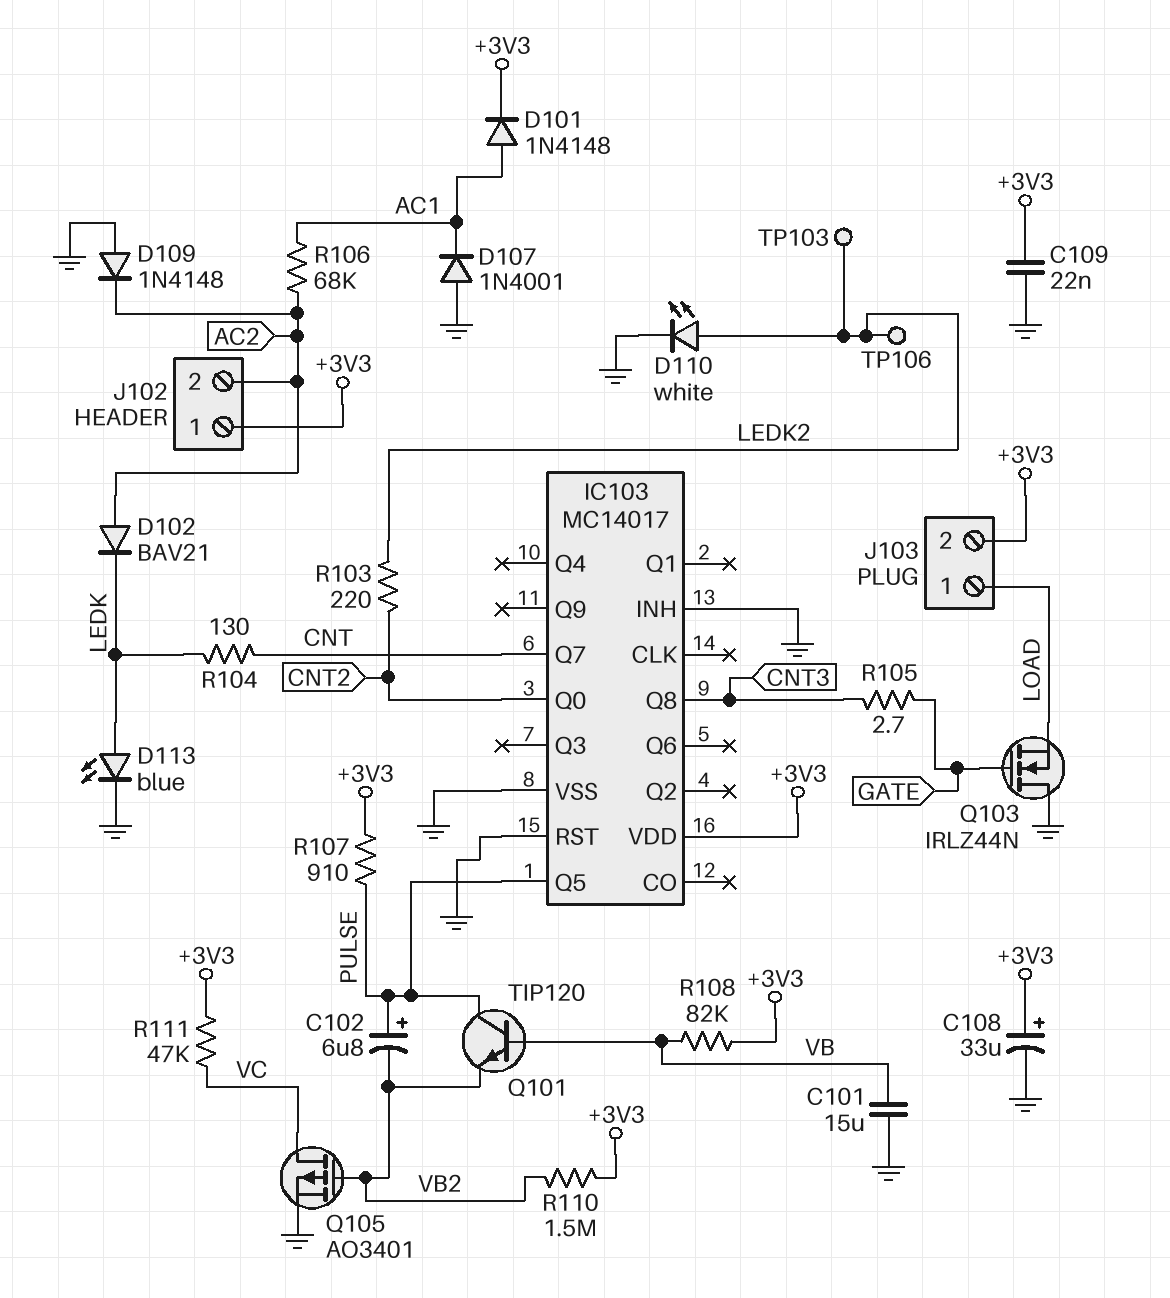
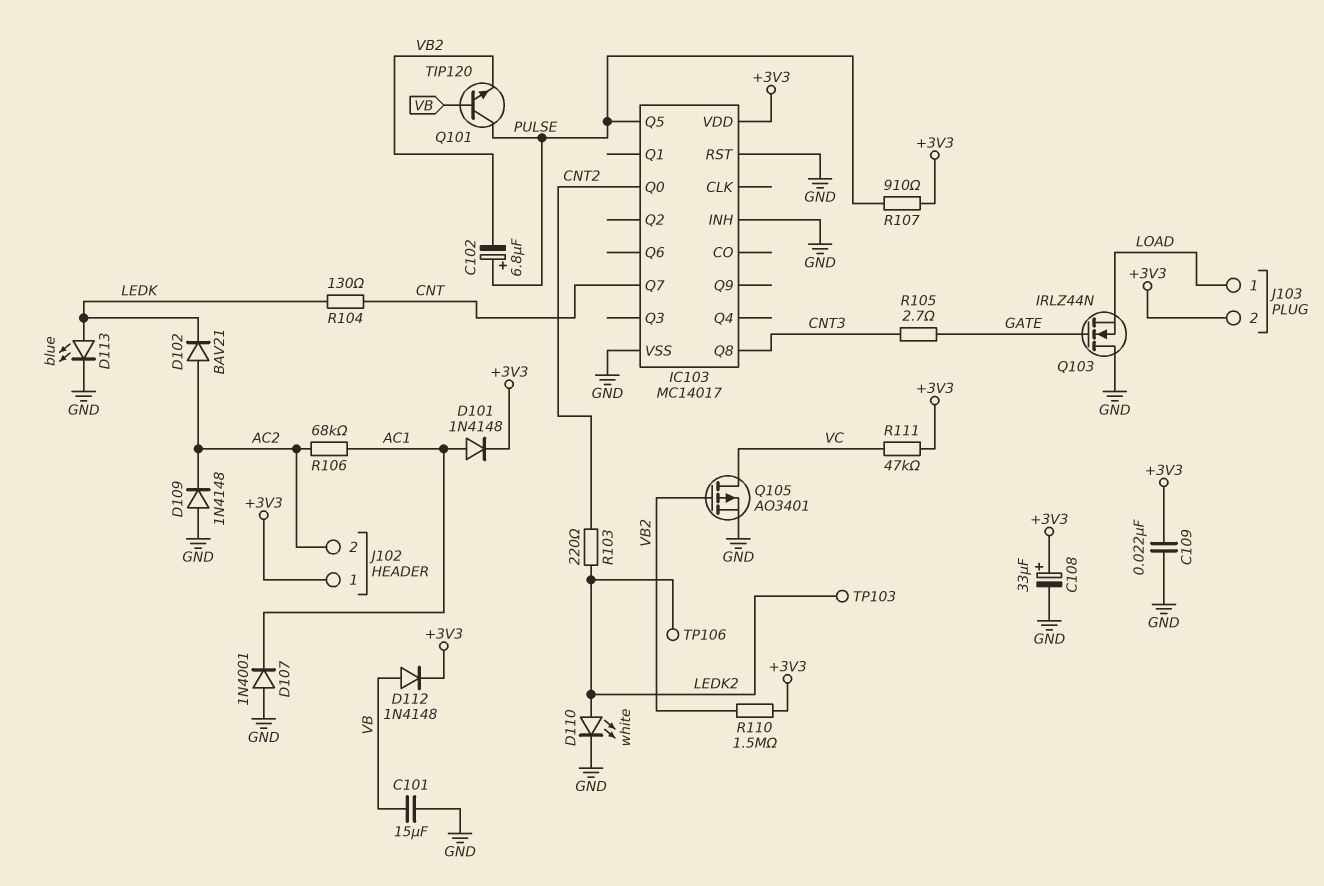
D112: none -> diode 1N4148 (A VB, K +3V3)
R108: 82k (+3V3, VB) -> none

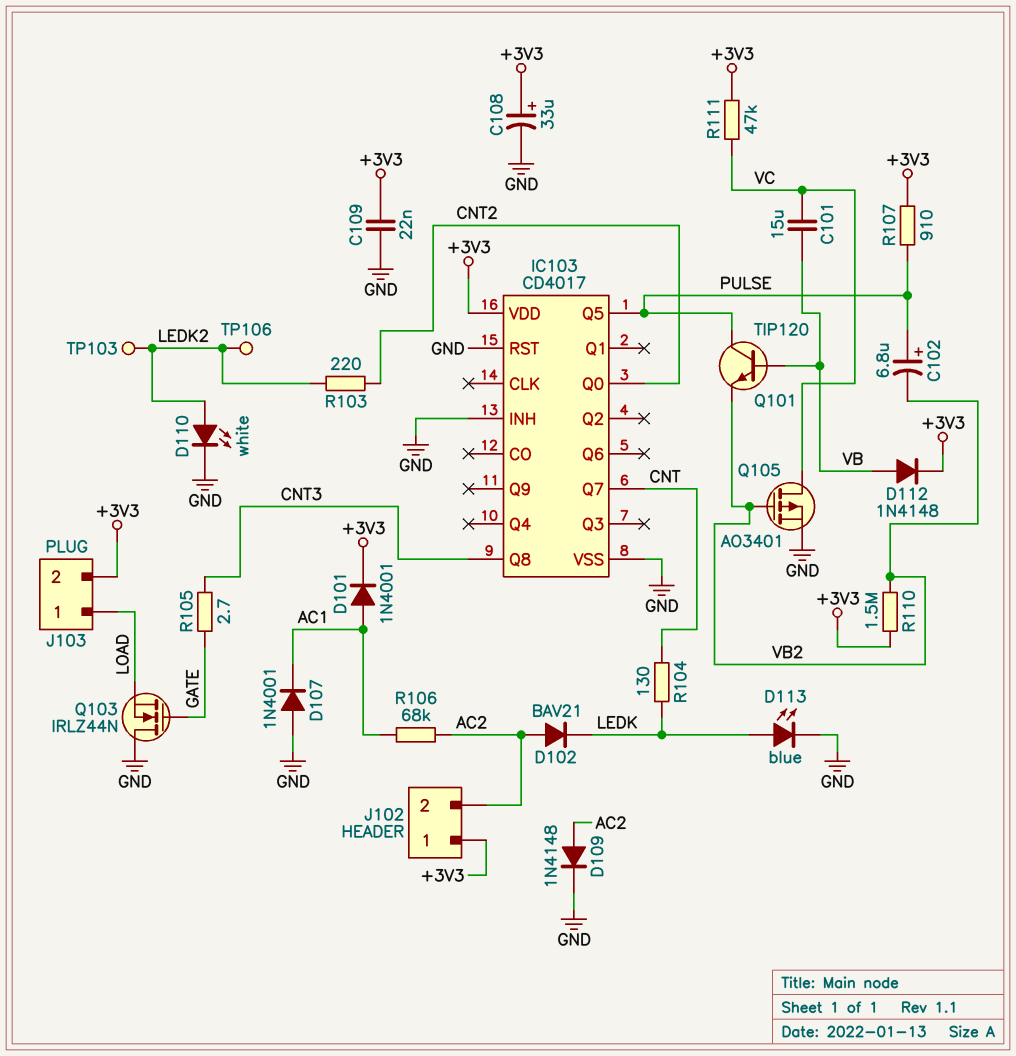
C101: 15uF (GND, VB) -> 15uF (VB, VC)
D101: diode 1N4148 (A AC1, K +3V3) -> diode 1N4001 (A AC1, K +3V3)
D109: diode 1N4148 (A GND, K AC2) -> diode 1N4148 (A AC2, K GND)
IC103: MC14017 -> CD4017

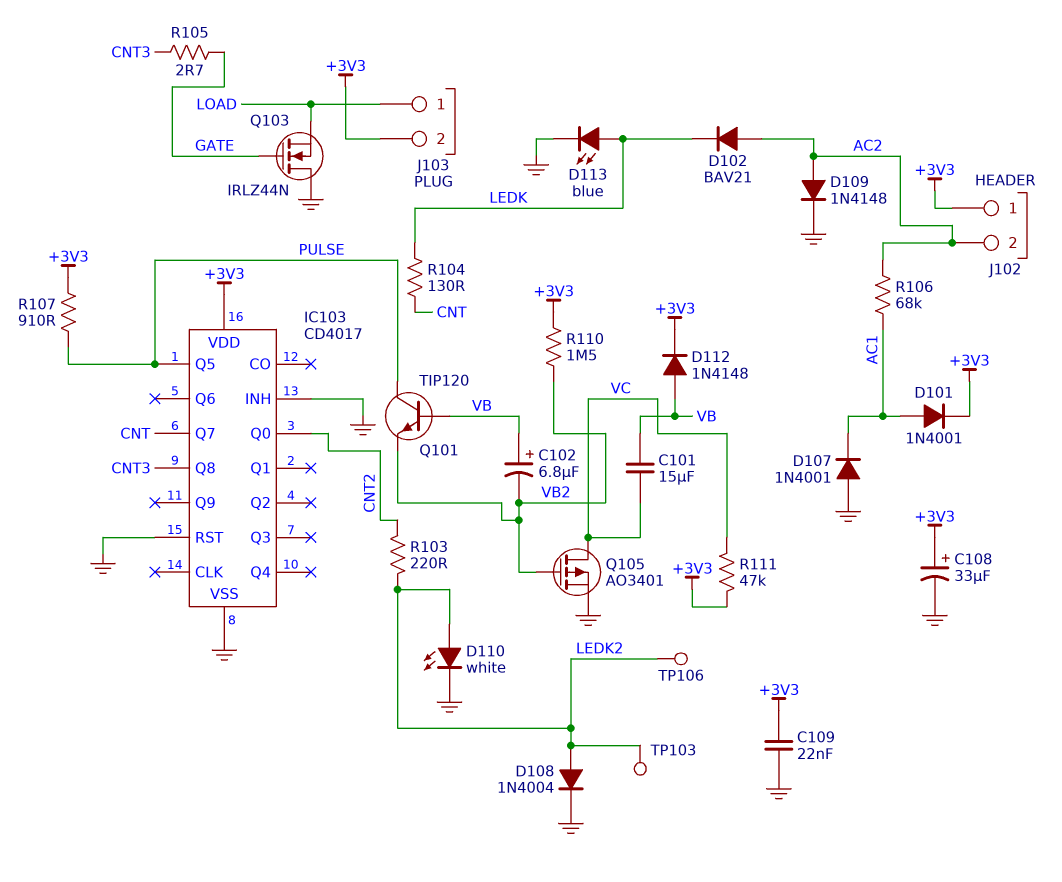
C102: 6.8uF (plus PULSE, minus VB2) -> 6.8uF (plus VB, minus VB2)
D108: none -> diode 1N4004 (A LEDK2, K GND)

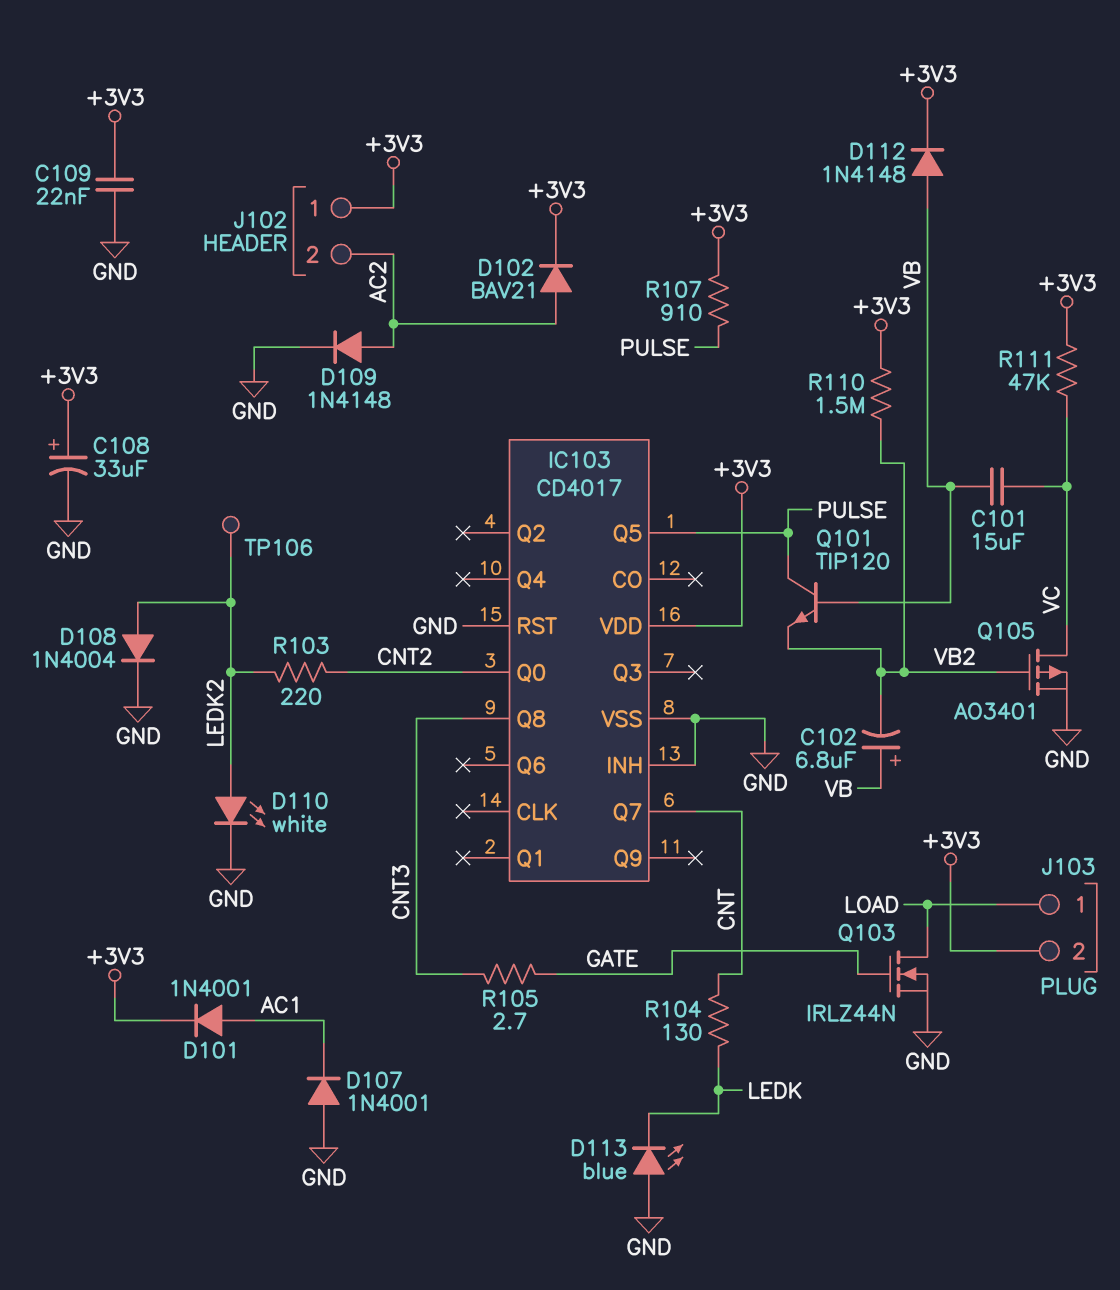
D102: diode BAV21 (A AC2, K LEDK) -> diode BAV21 (A AC2, K +3V3)
D113: LED blue (A LEDK, K GND) -> LED blue (A GND, K LEDK)
Q103: NMOS IRLZ44N (G GATE, D GND, S LOAD) -> NMOS IRLZ44N (G GATE, D LOAD, S GND)
R106: 68k (AC1, AC2) -> none
TP103: test point (LEDK2) -> none

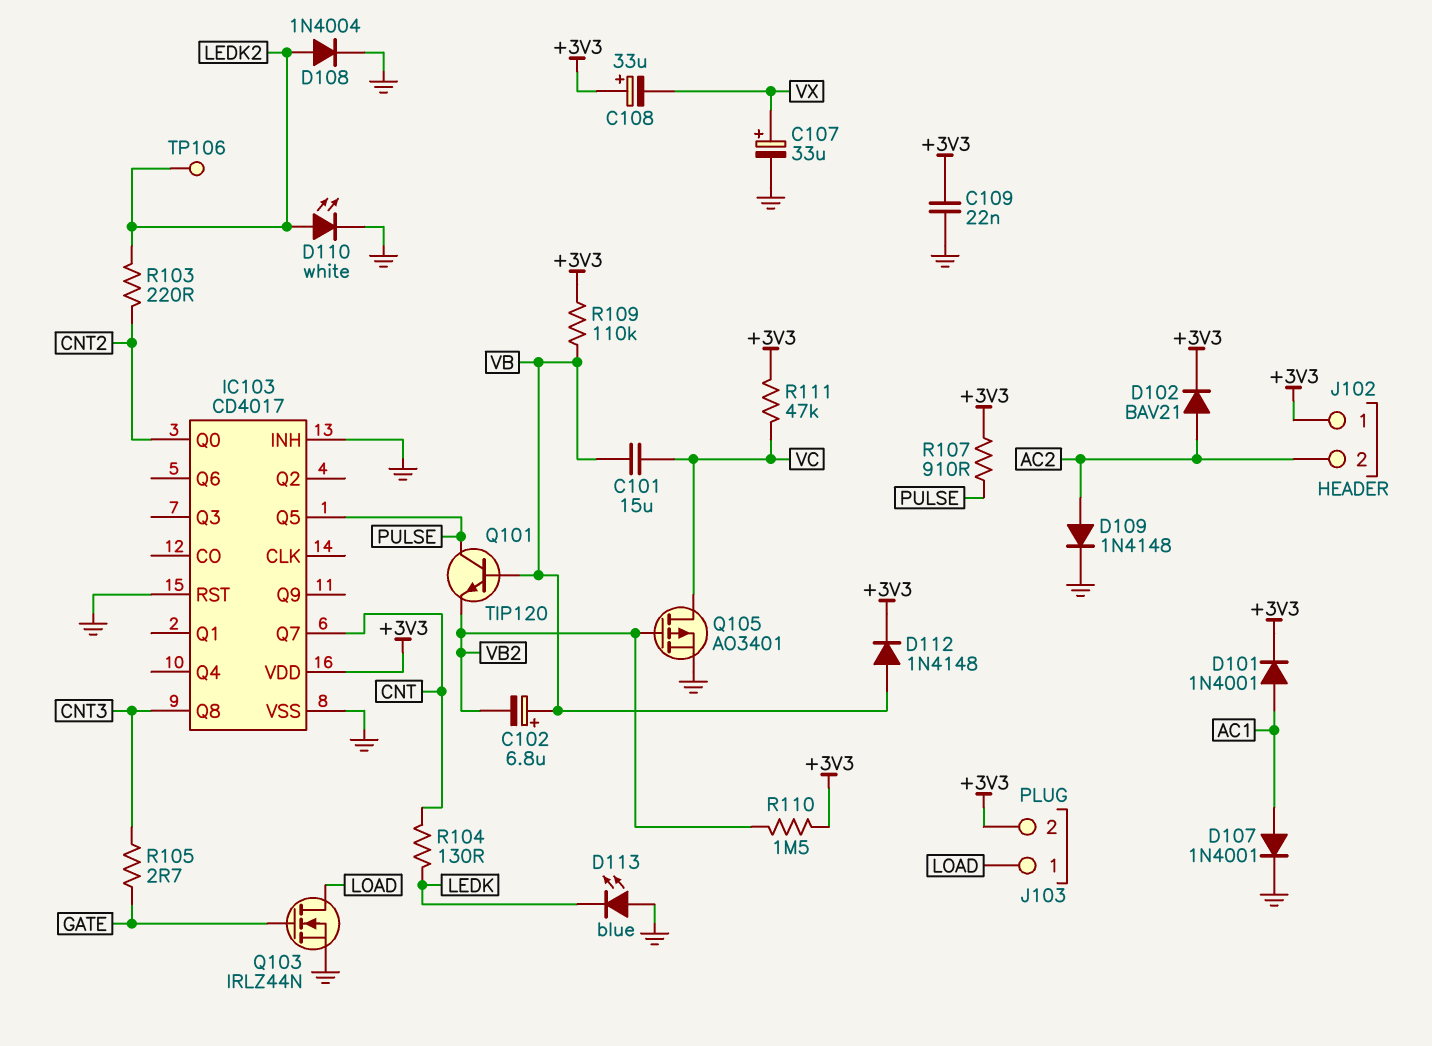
C107: none -> 33uF (plus VX, minus GND)
C108: 33uF (plus +3V3, minus GND) -> 33uF (plus +3V3, minus VX)
D107: diode 1N4001 (A GND, K AC1) -> diode 1N4001 (A AC1, K GND)
R109: none -> 110k (+3V3, VB)

